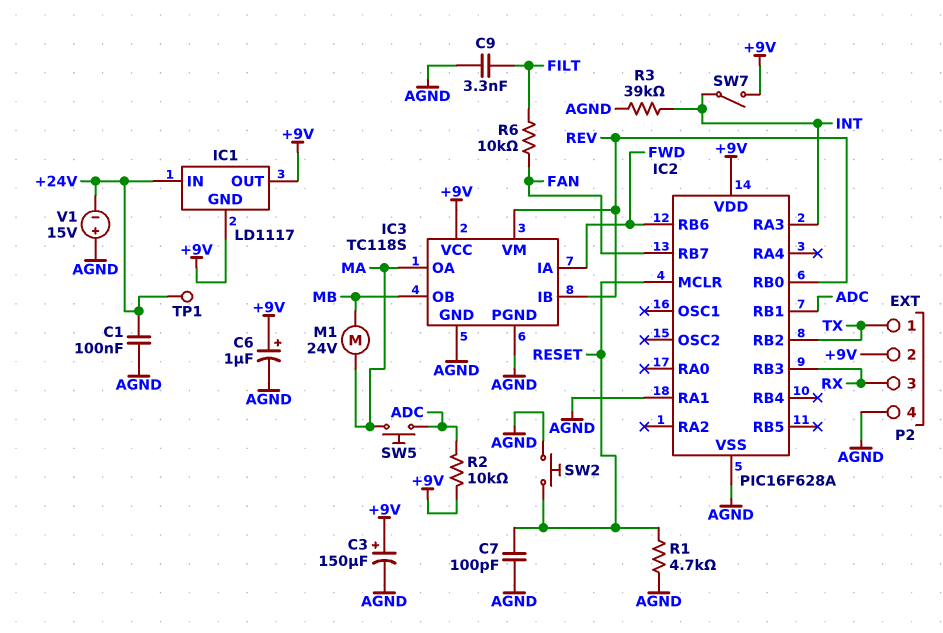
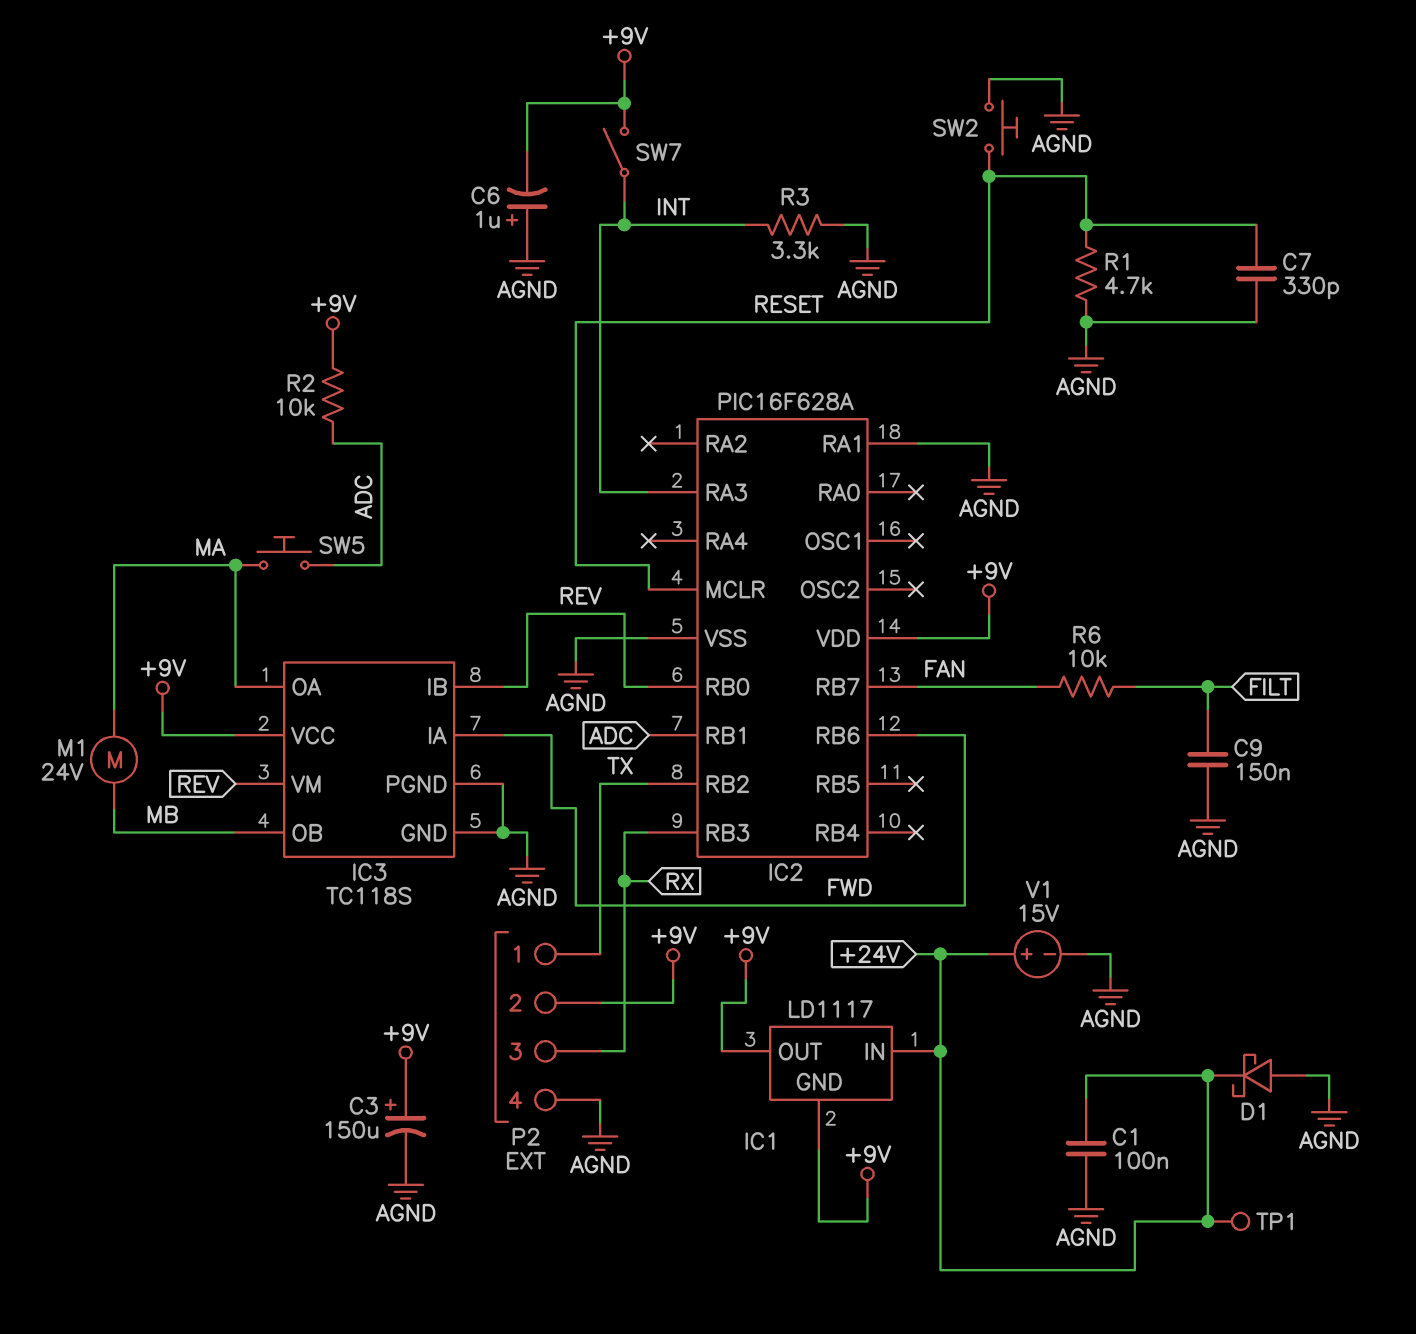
C6: 1uF (plus +9V, minus AGND) -> 1uF (plus AGND, minus +9V)
C7: 100pF (AGND, RESET) -> 330pF (AGND, RESET)
C9: 3.3nF (AGND, FILT) -> 150nF (AGND, FILT)
D1: none -> schottky (A AGND, K +24V)
R3: 39k (AGND, INT) -> 3.3k (AGND, INT)
V1: 15V (plus AGND, minus +24V) -> 15V (plus +24V, minus AGND)

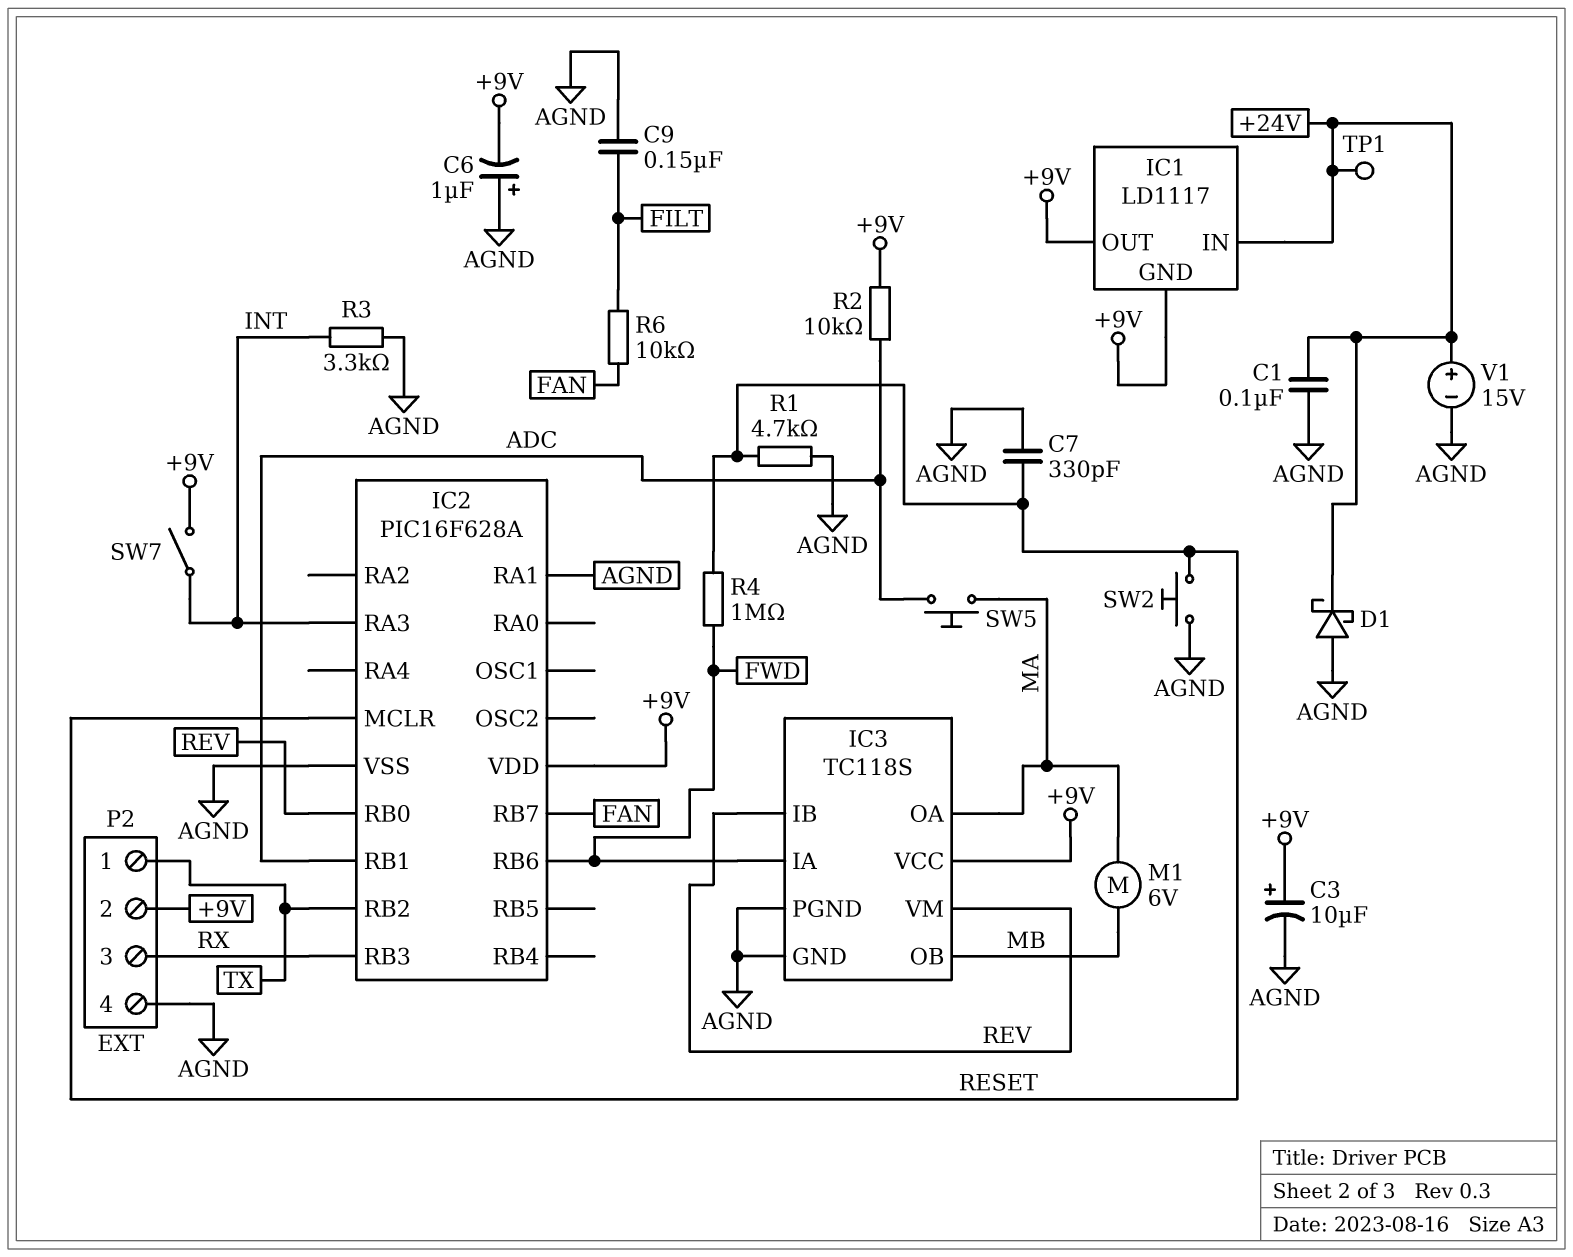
C3: 150uF (plus +9V, minus AGND) -> 10uF (plus +9V, minus AGND)
M1: motor 24V (MA, MB) -> motor 6V (MA, MB)
R4: none -> 1M (FWD, RESET)

